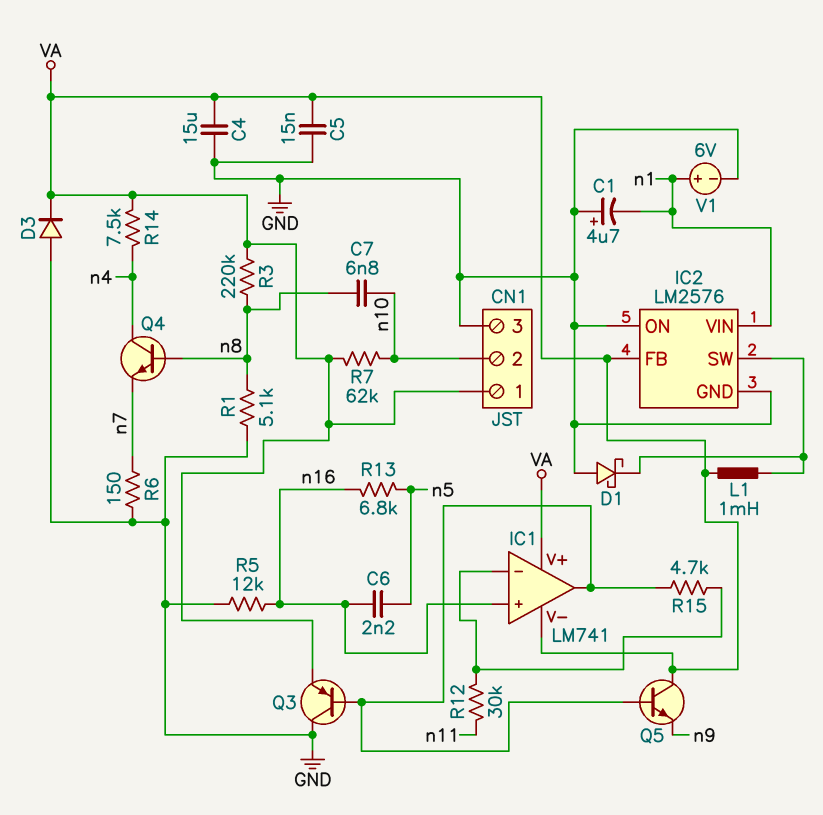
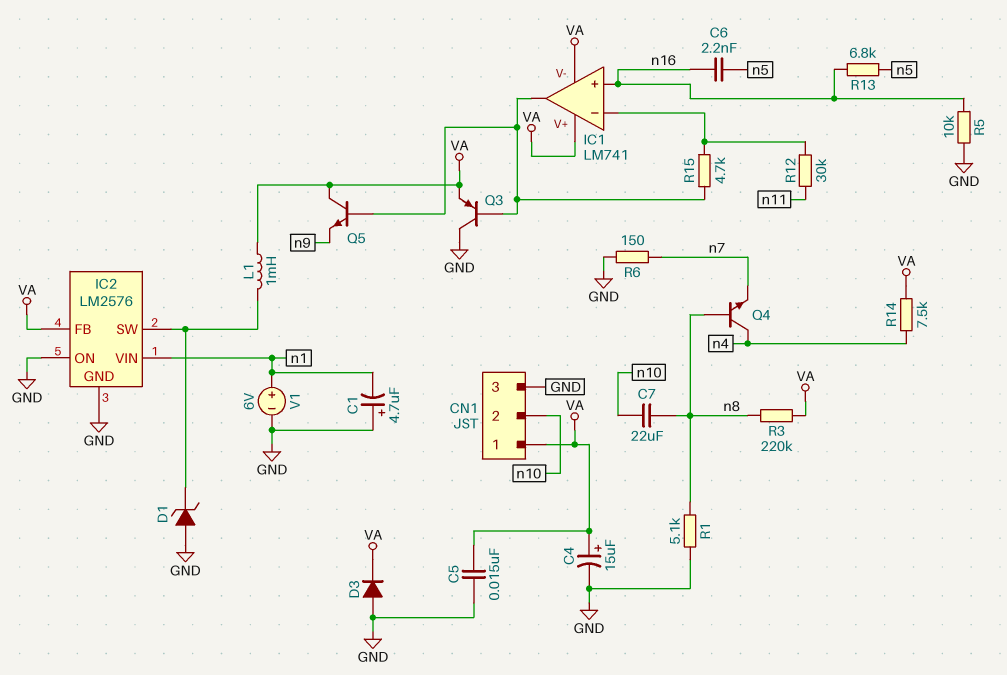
C4: 15uF (GND, VA) -> 15uF (plus VA, minus GND)
C7: 6.8nF (n8, n10) -> 22uF (n8, n10)
D1: schottky (A GND, K IC2/SW) -> zener (A GND, K IC2/SW)
R5: 12k (GND, n16) -> 10k (GND, n16)
R7: 62k (VA, n10) -> none

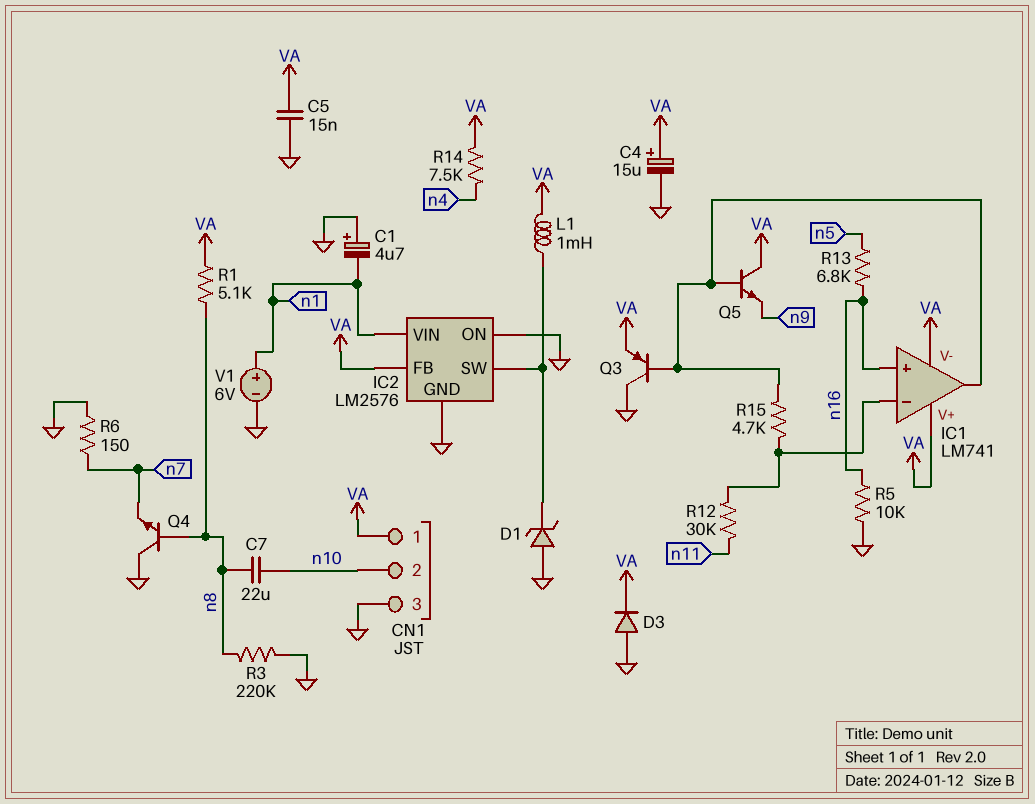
C6: 2.2nF (n5, n16) -> none
Q4: NPN (B n8, C n4, E n7) -> NPN (B n8, C GND, E n7)
R1: 5.1k (GND, n8) -> 5.1k (VA, n8)
R3: 220k (VA, n8) -> 220k (GND, n8)

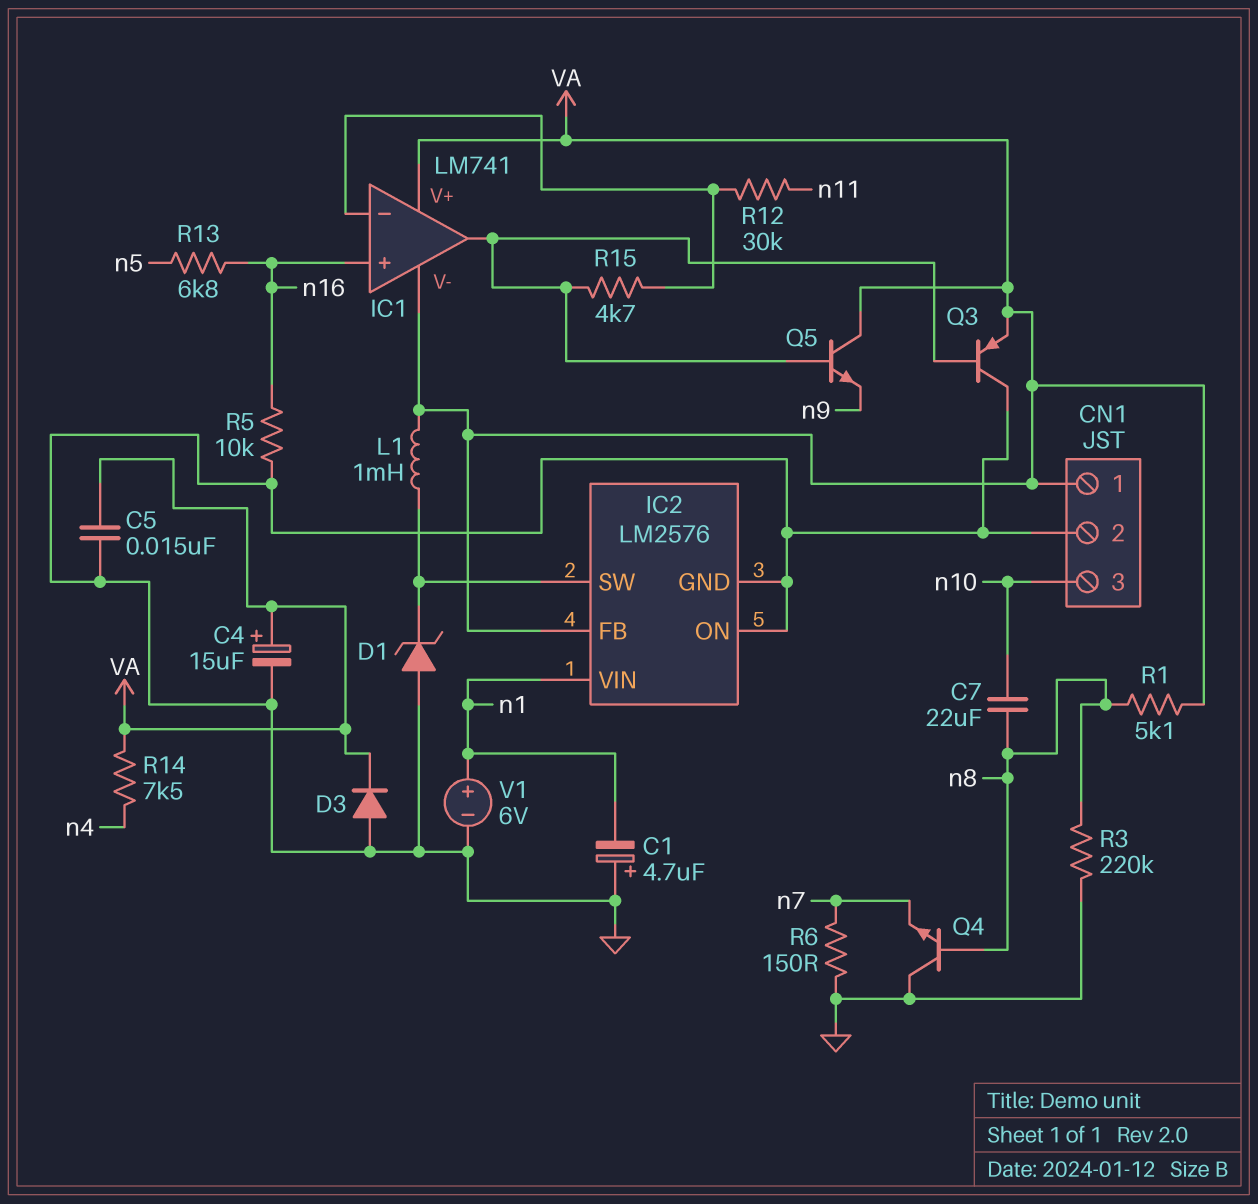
CN1 pin 2: n10 -> GND
CN1 pin 3: GND -> n10

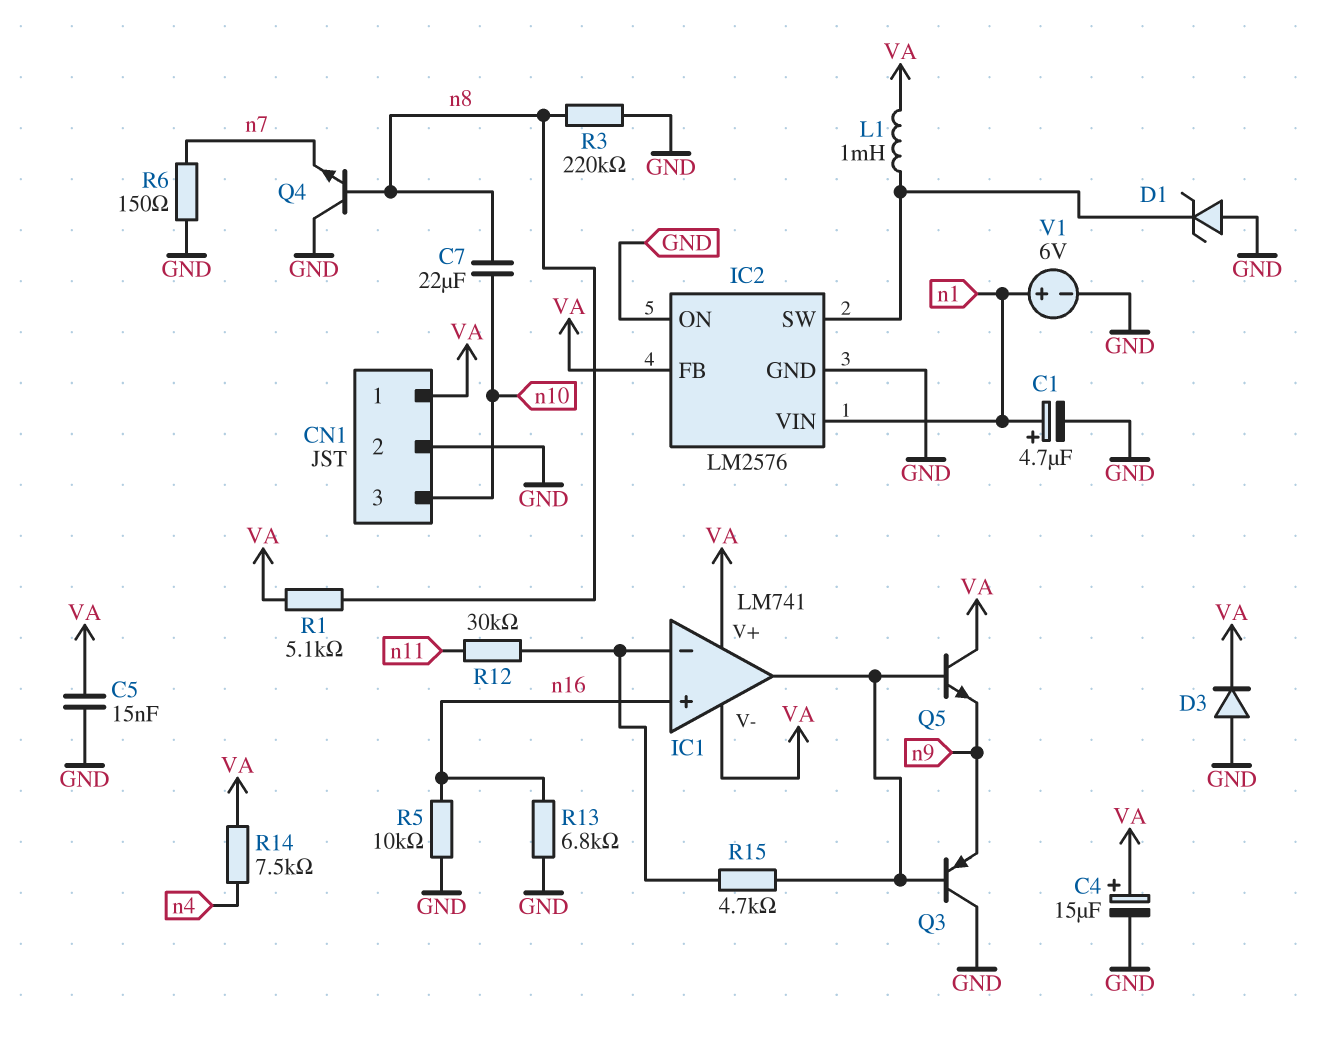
C1: 4.7uF (plus GND, minus n1) -> 4.7uF (plus n1, minus GND)
Q3: PNP (B IC1/out, C GND, E VA) -> PNP (B IC1/out, C GND, E n9)
R13: 6.8k (n5, n16) -> 6.8k (GND, n16)

